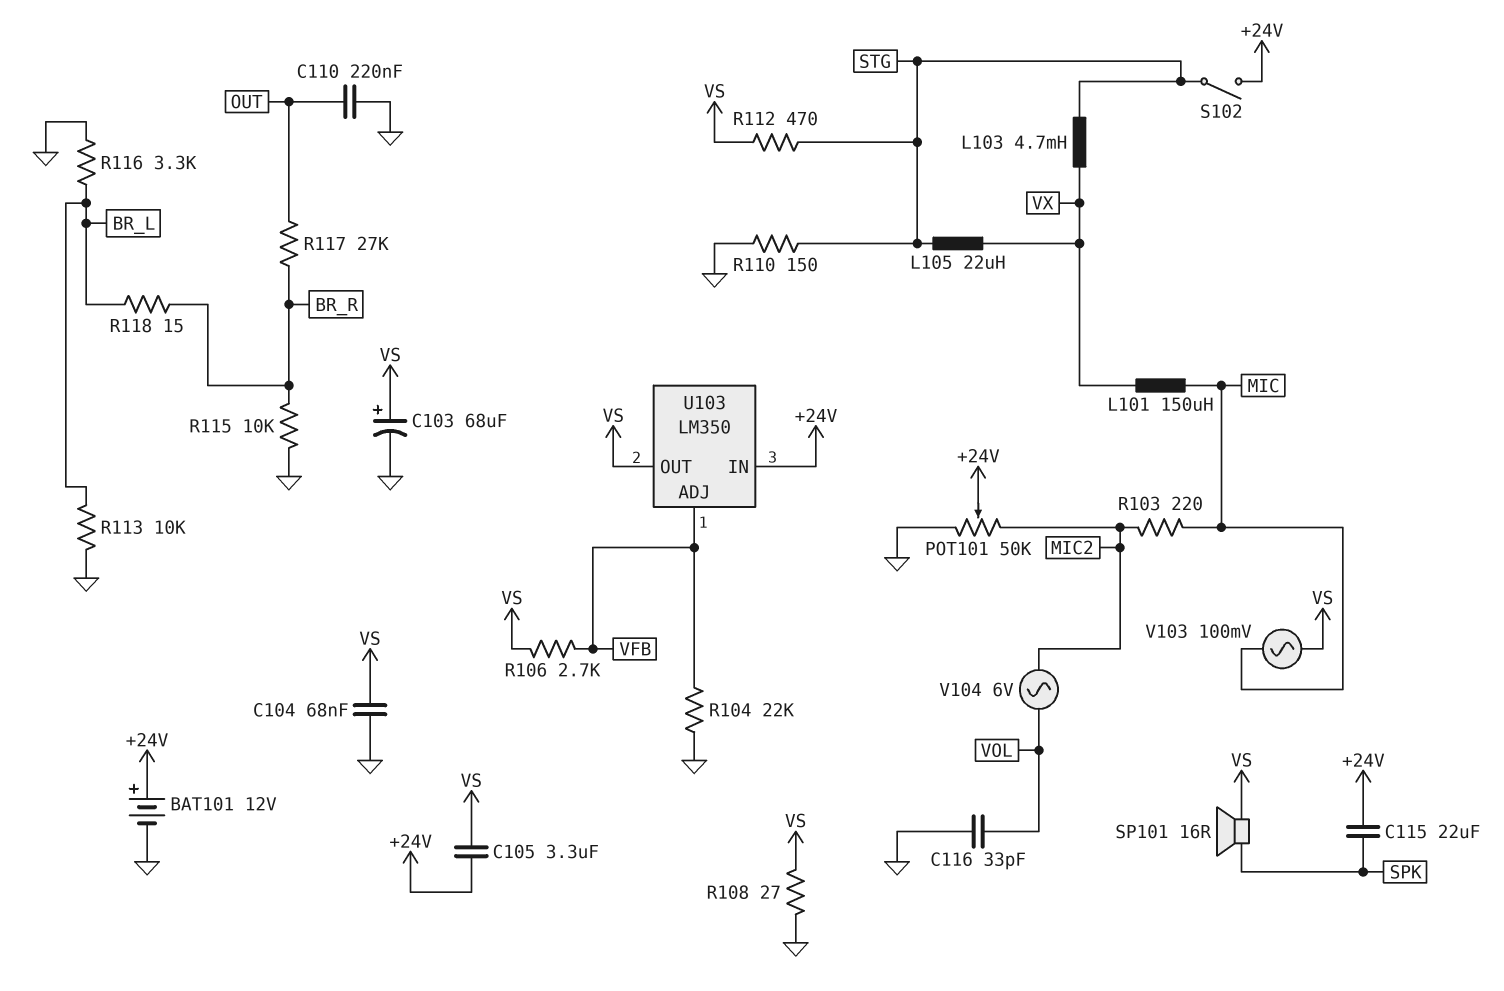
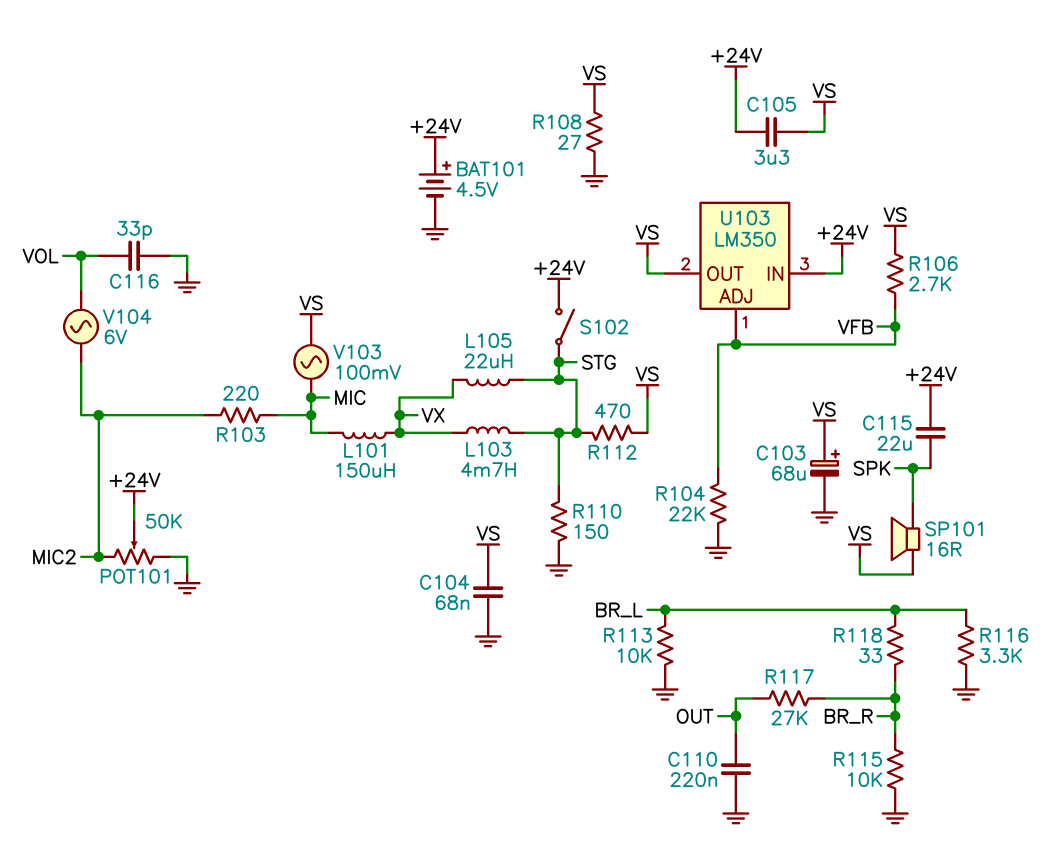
BAT101: 12V (plus +24V, minus GND) -> 4.5V (plus +24V, minus GND)
R118: 15 (BR_L, BR_R) -> 33 (BR_L, BR_R)

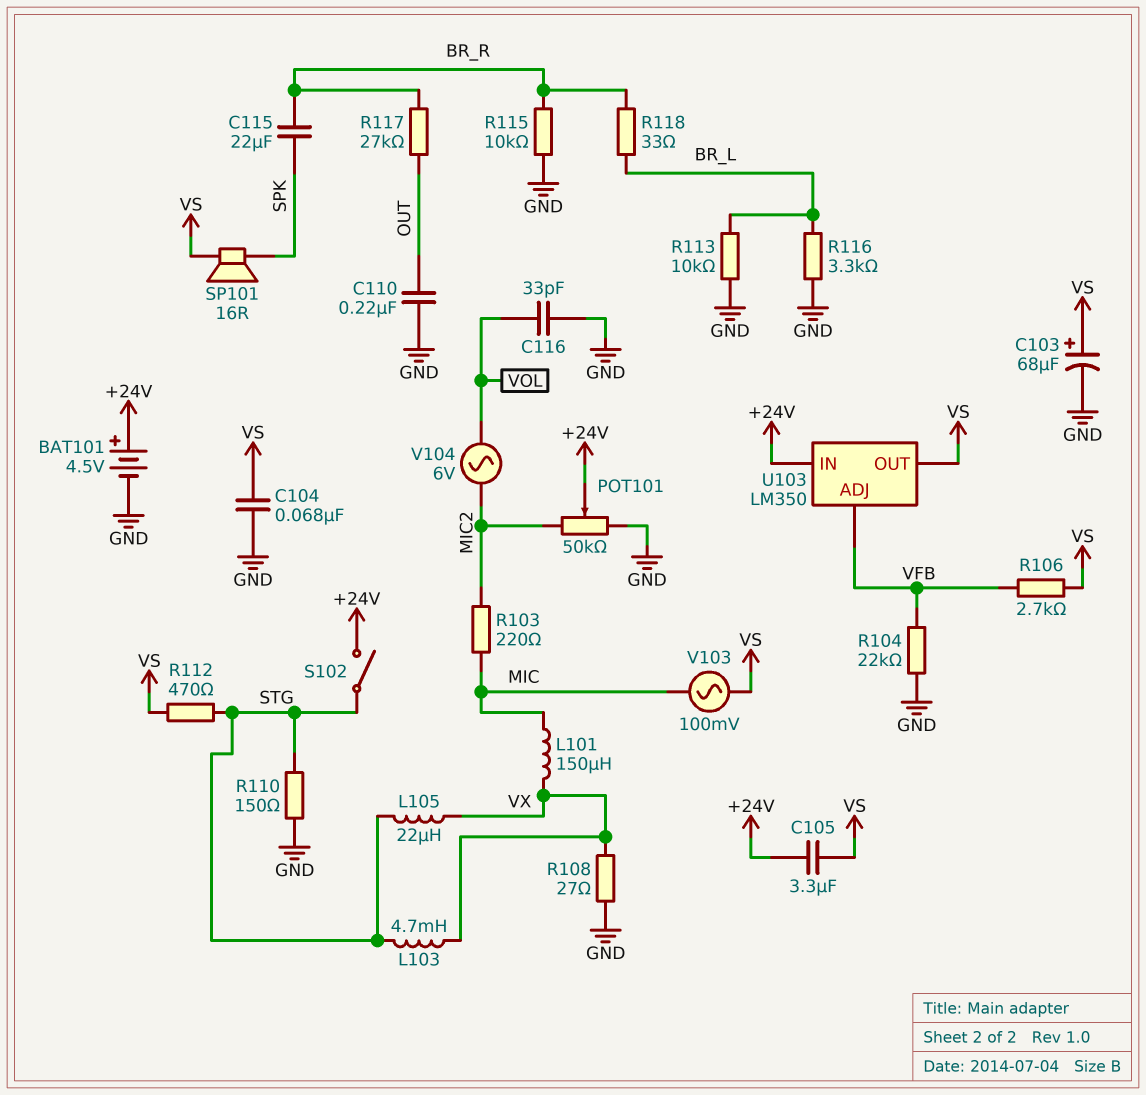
C115: 22uF (+24V, SPK) -> 22uF (BR_R, SPK)
R108: 27 (GND, VS) -> 27 (GND, VX)

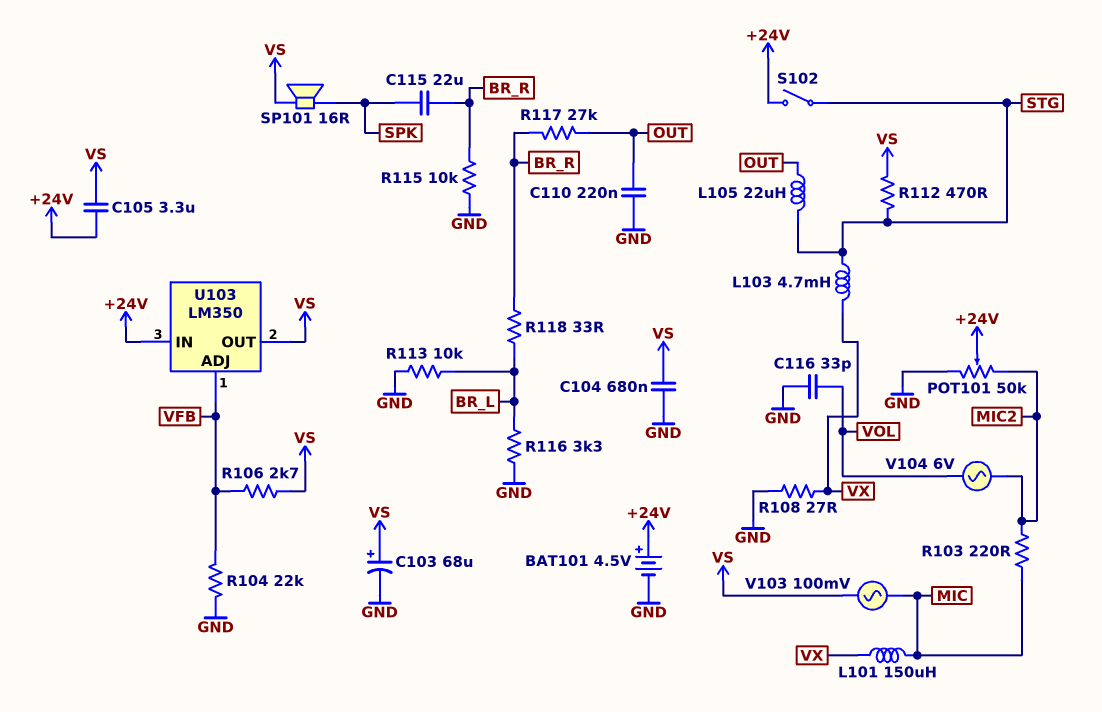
C104: 68nF (GND, VS) -> 680nF (GND, VS)
L105: 22uH (STG, VX) -> 22uH (OUT, STG)
R110: 150 (GND, STG) -> none

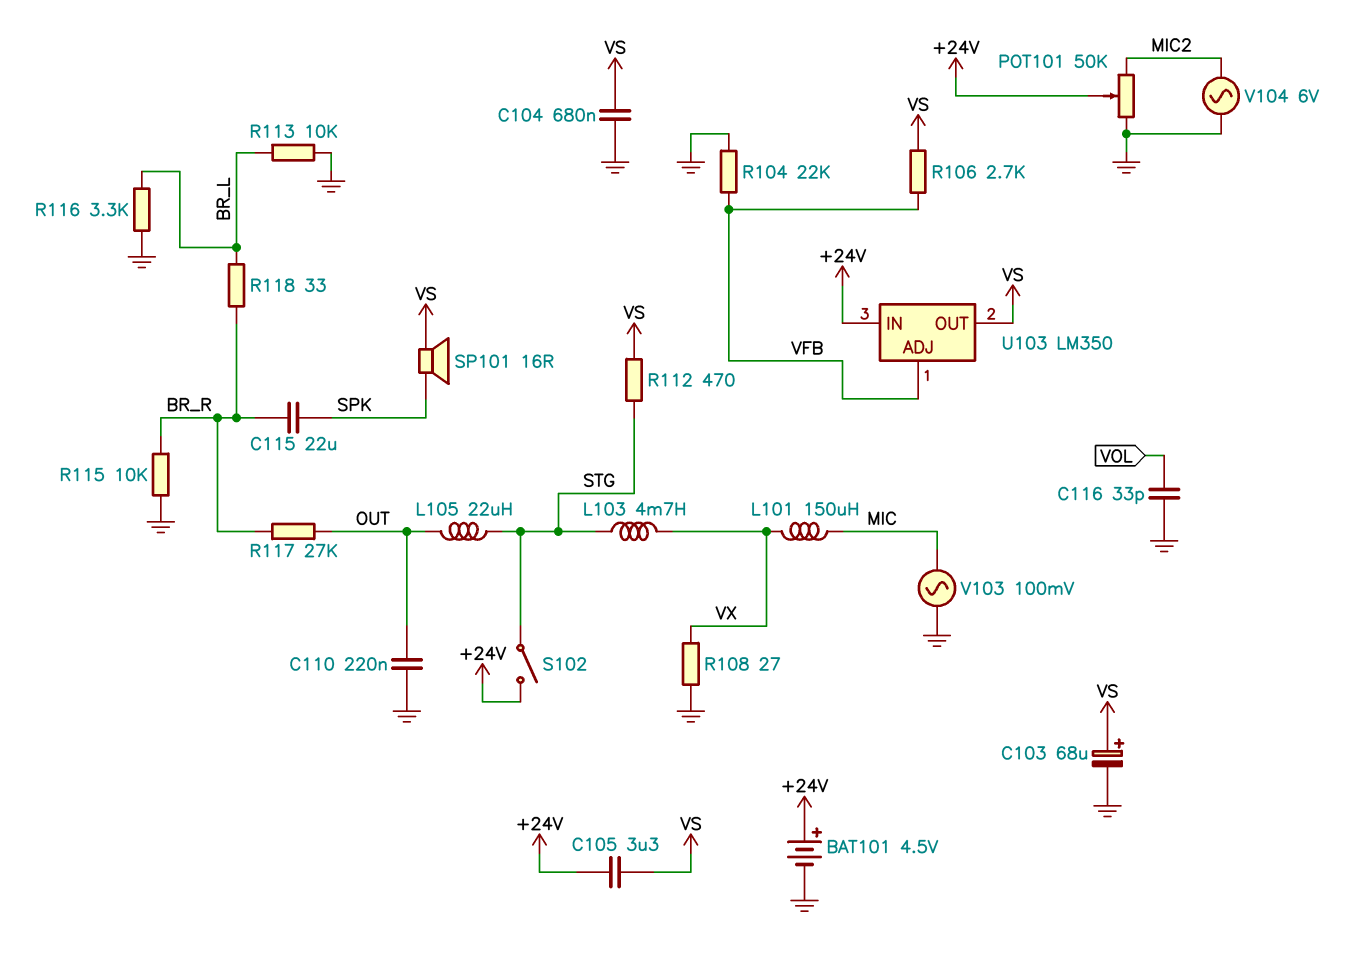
R103: 220 (MIC, MIC2) -> none
V103: AC 100mV (MIC, VS) -> AC 100mV (GND, MIC)
V104: AC 6V (MIC2, VOL) -> AC 6V (GND, MIC2)

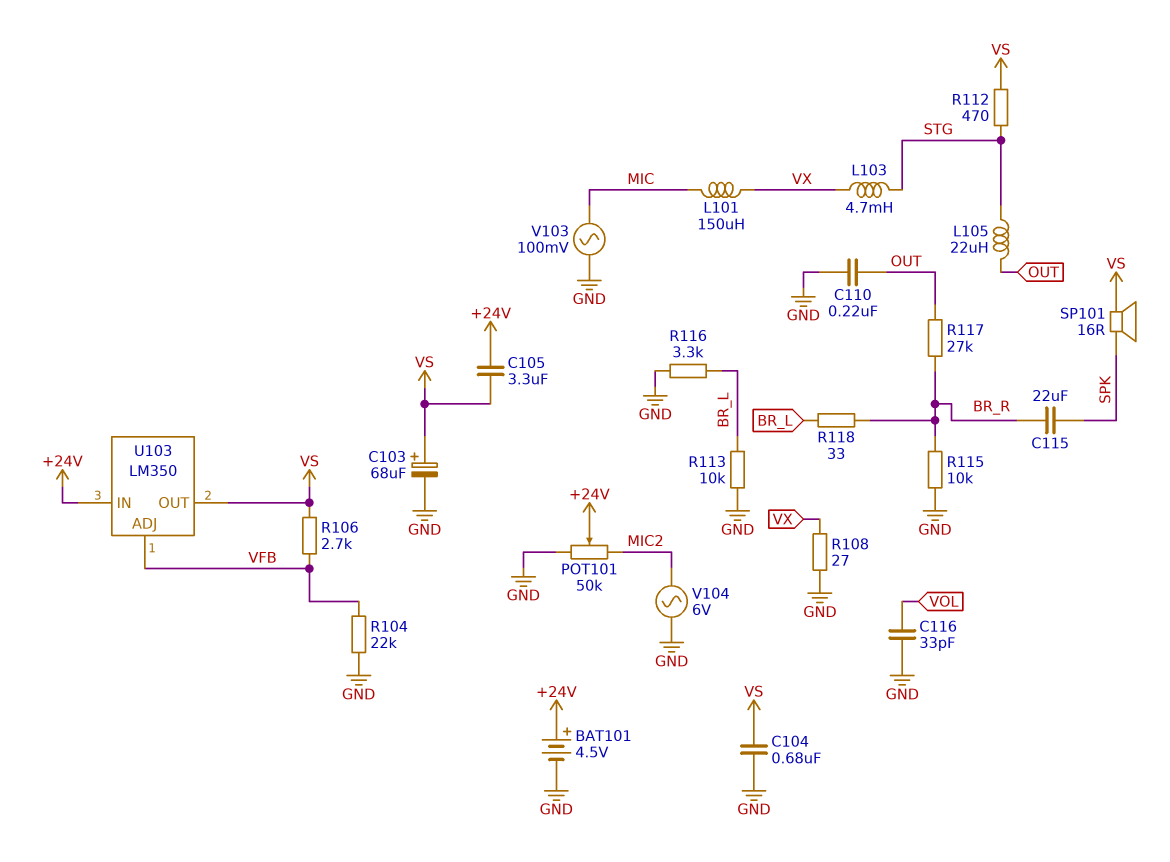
S102: switch (+24V, STG) -> none

